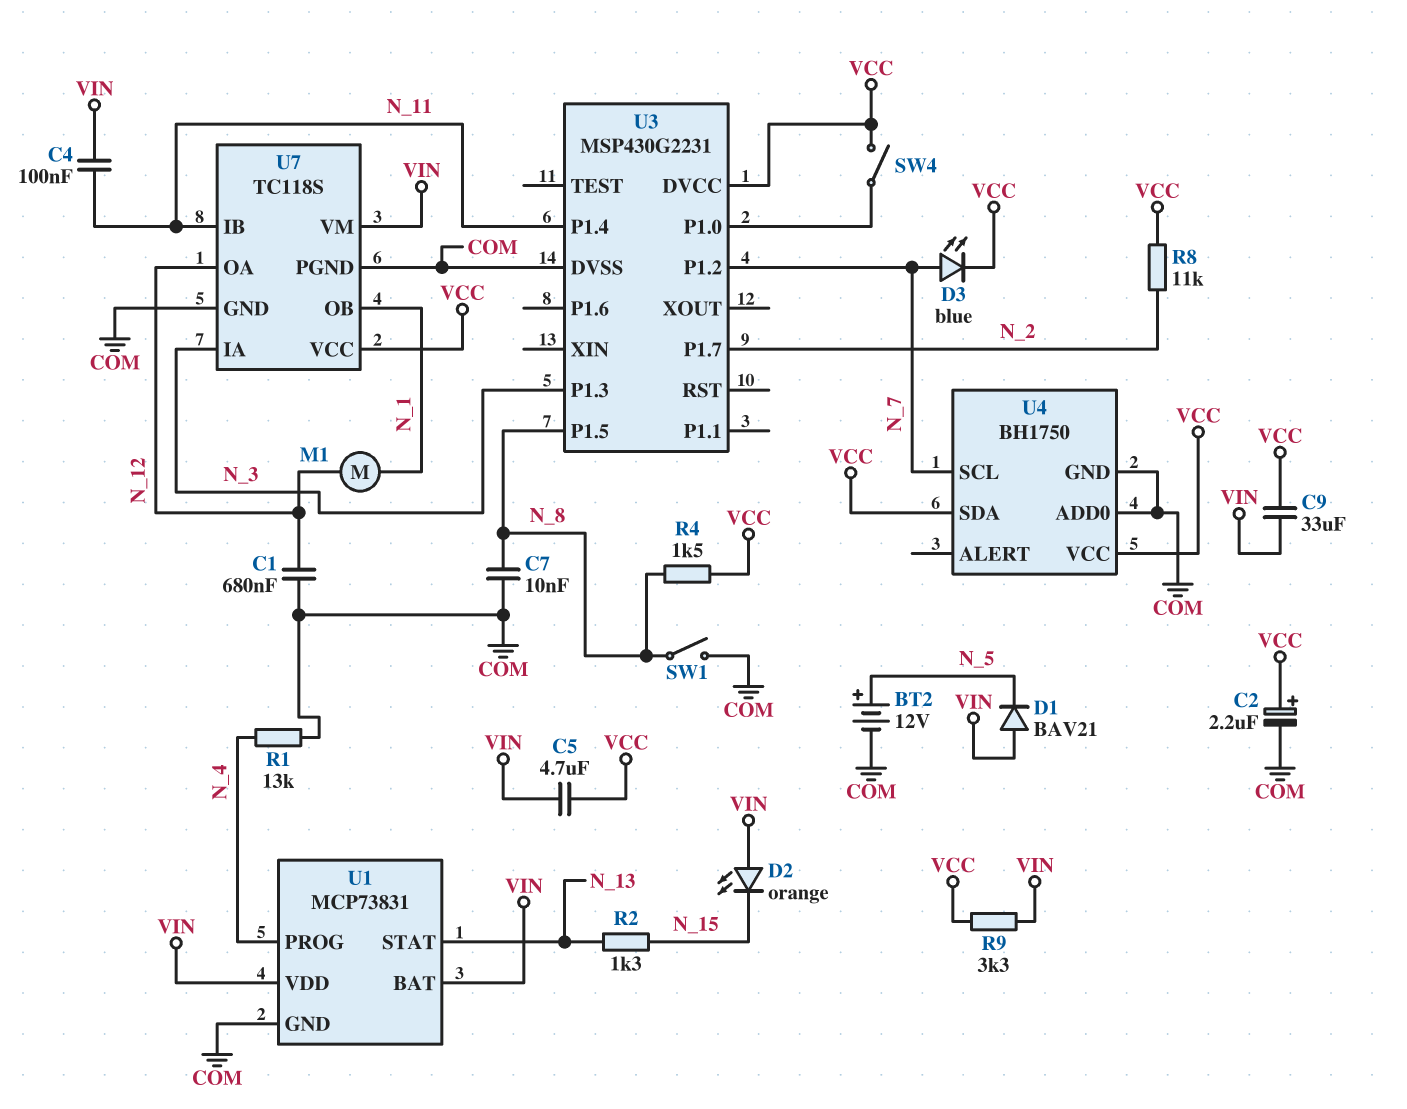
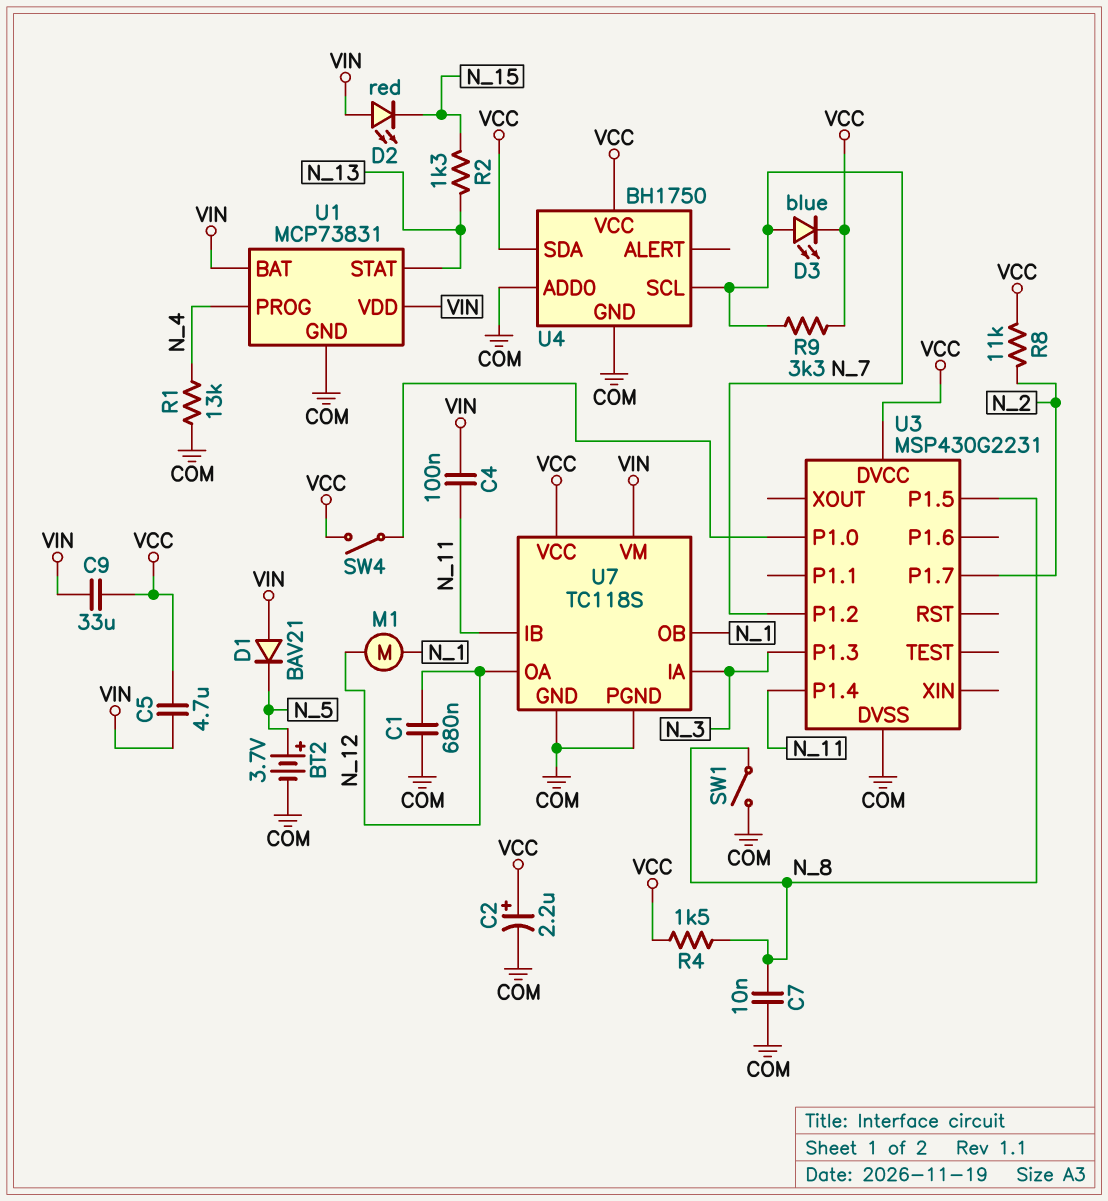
BT2: 12V (plus N_5, minus COM) -> 3.7V (plus N_5, minus COM)
D2: LED orange (A VIN, K N_15) -> LED red (A VIN, K N_15)
R9: 3.3k (VCC, VIN) -> 3.3k (N_7, VCC)

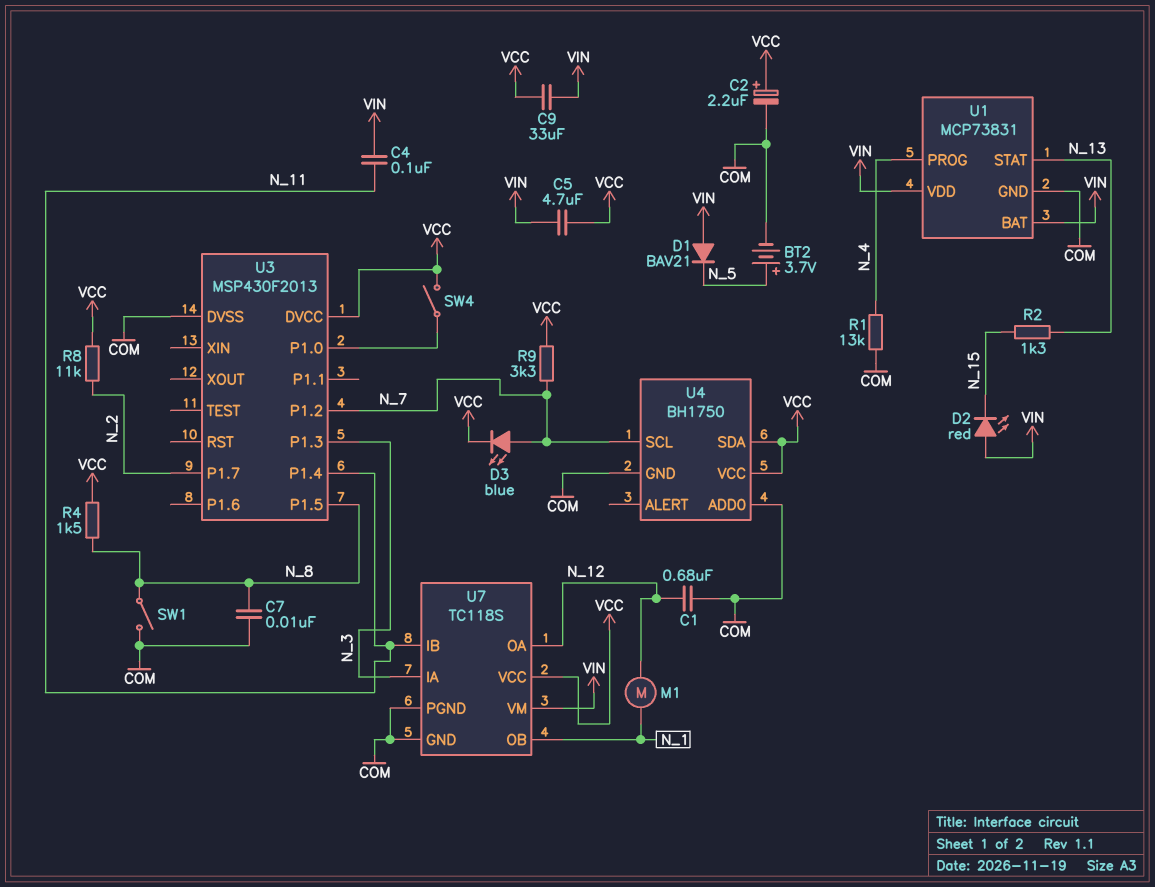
U3: MSP430G2231 -> MSP430F2013

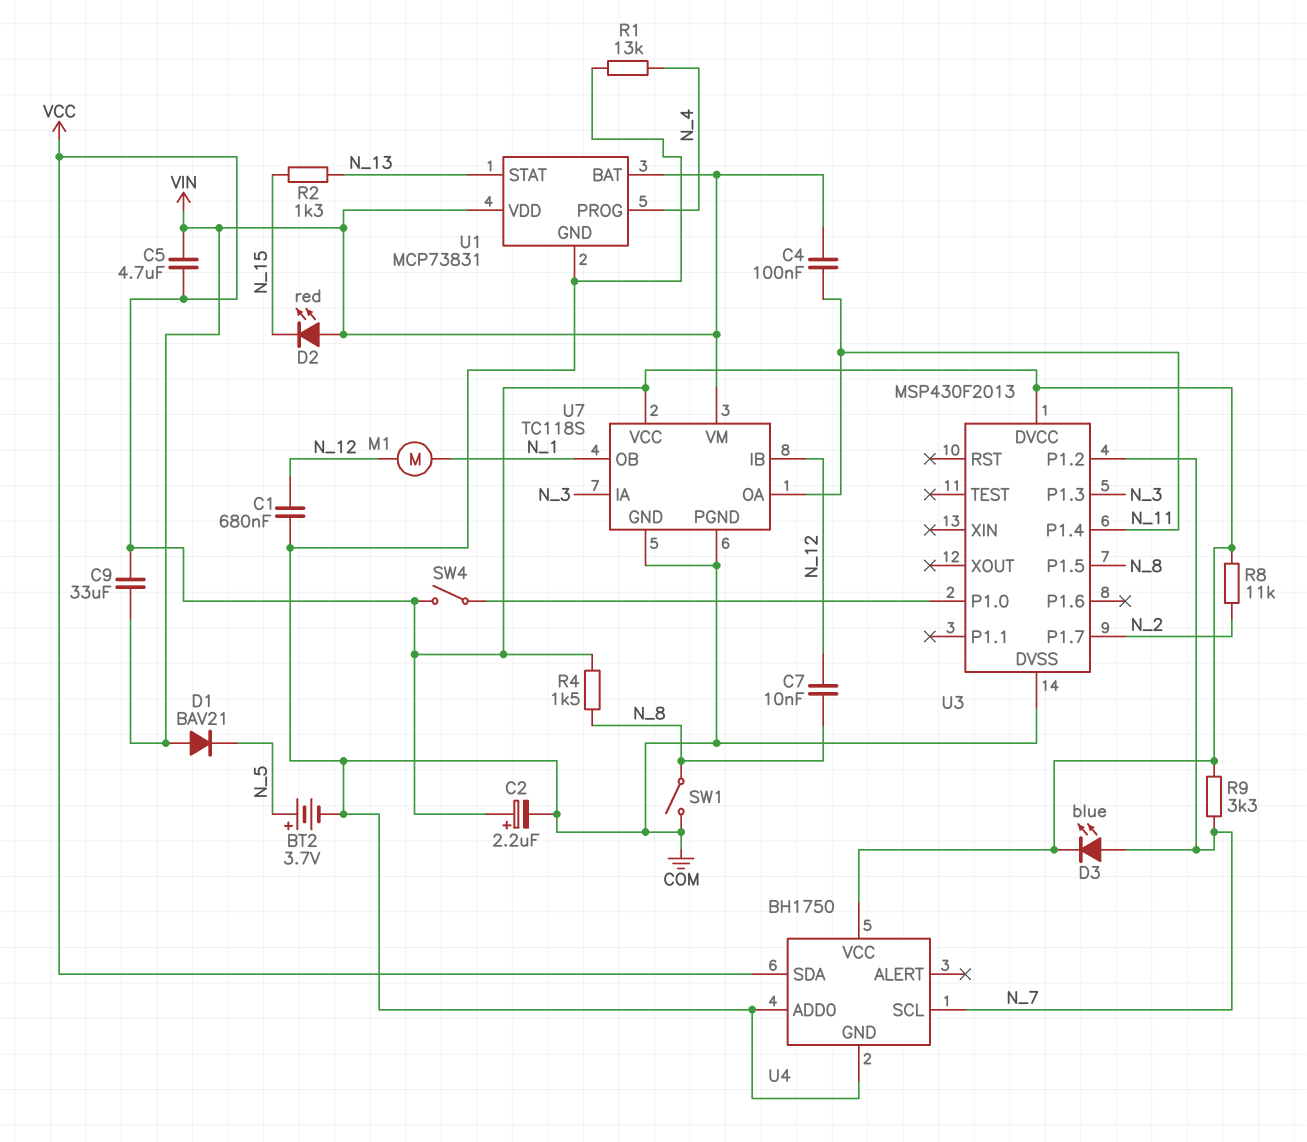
C7: 10nF (COM, N_8) -> 10nF (N_8, N_12)
U7 pin IB: N_11 -> N_12
U7 pin OA: N_12 -> N_11

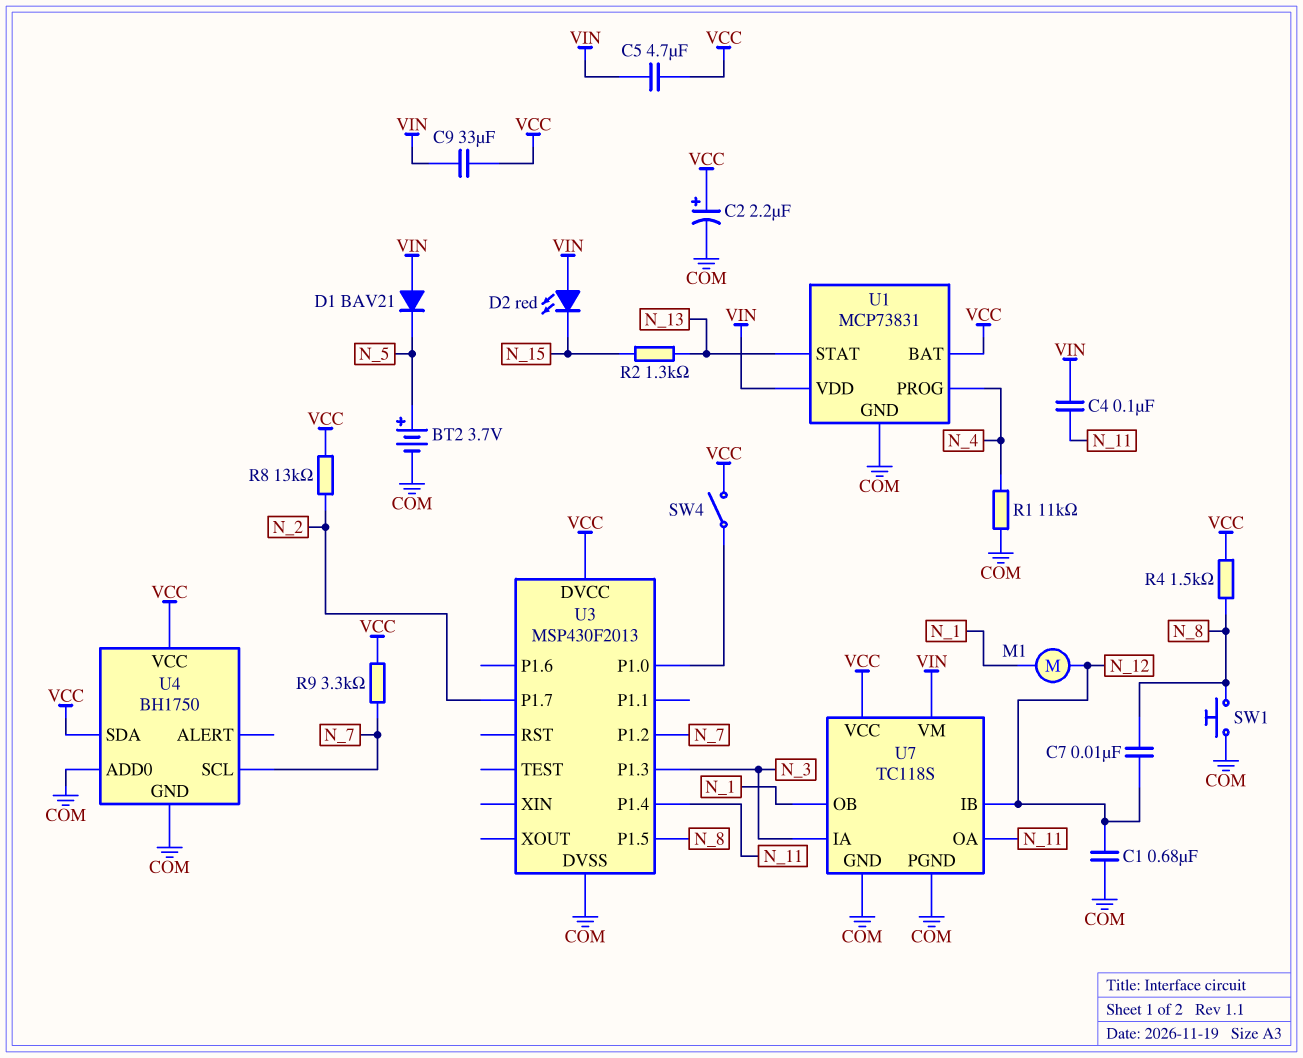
D3: LED blue (A N_7, K VCC) -> none
R1: 13k (COM, N_4) -> 11k (COM, N_4)
R8: 11k (N_2, VCC) -> 13k (N_2, VCC)
SW1: switch (COM, N_8) -> button (COM, N_8)
U1 pin BAT: VIN -> VCC

